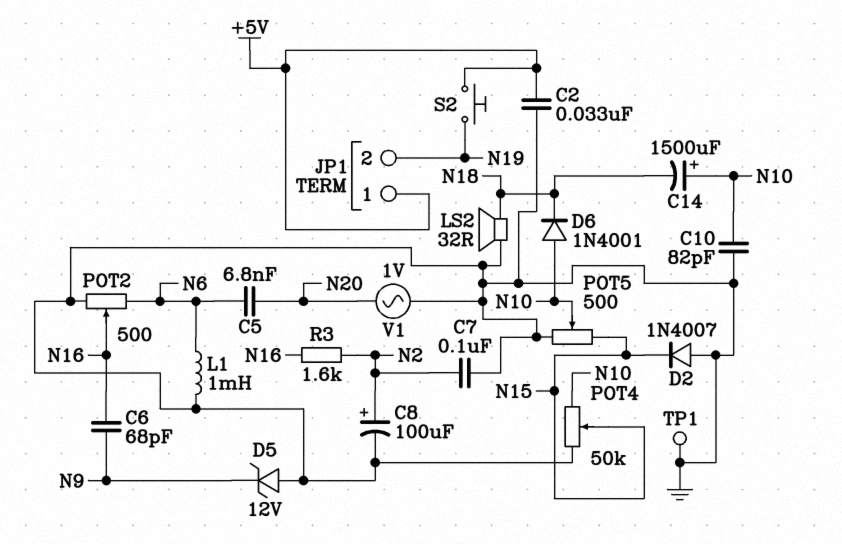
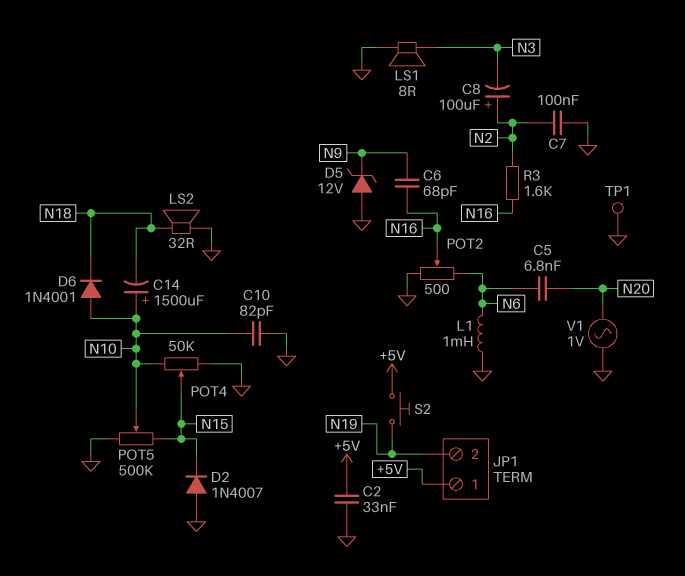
C8: 100uF (plus N2, minus GND) -> 100uF (plus N2, minus N3)
LS1: none -> speaker 8R (GND, N3)
POT5: 500 (GND, N15, wiper N10) -> 500k (GND, N15, wiper N10)

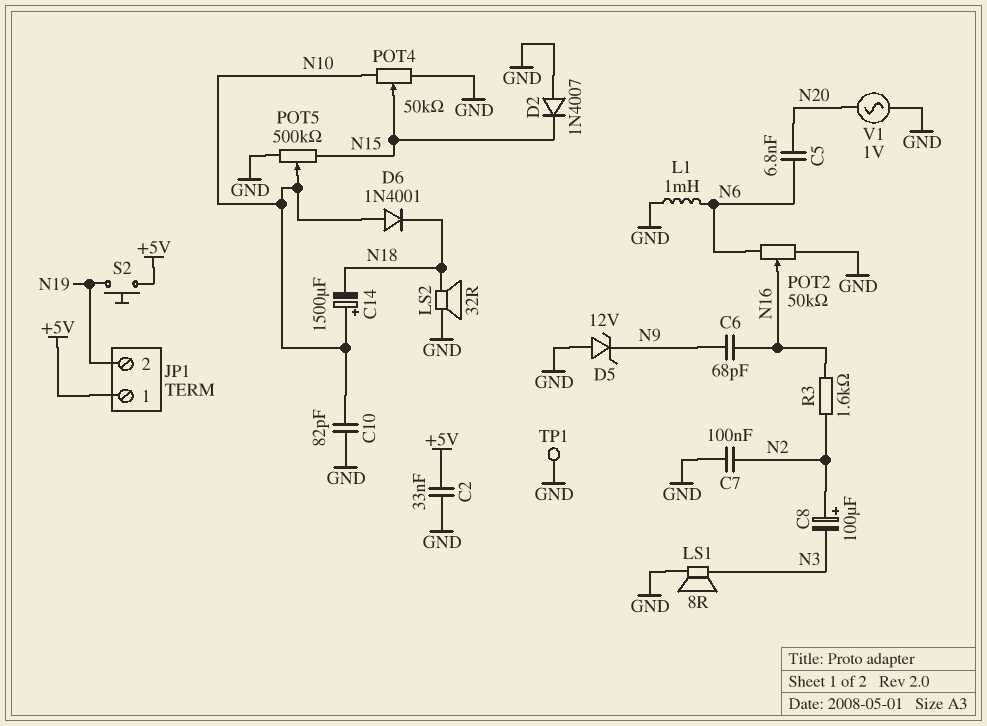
POT2: 500 (GND, N6, wiper N16) -> 50k (GND, N6, wiper N16)

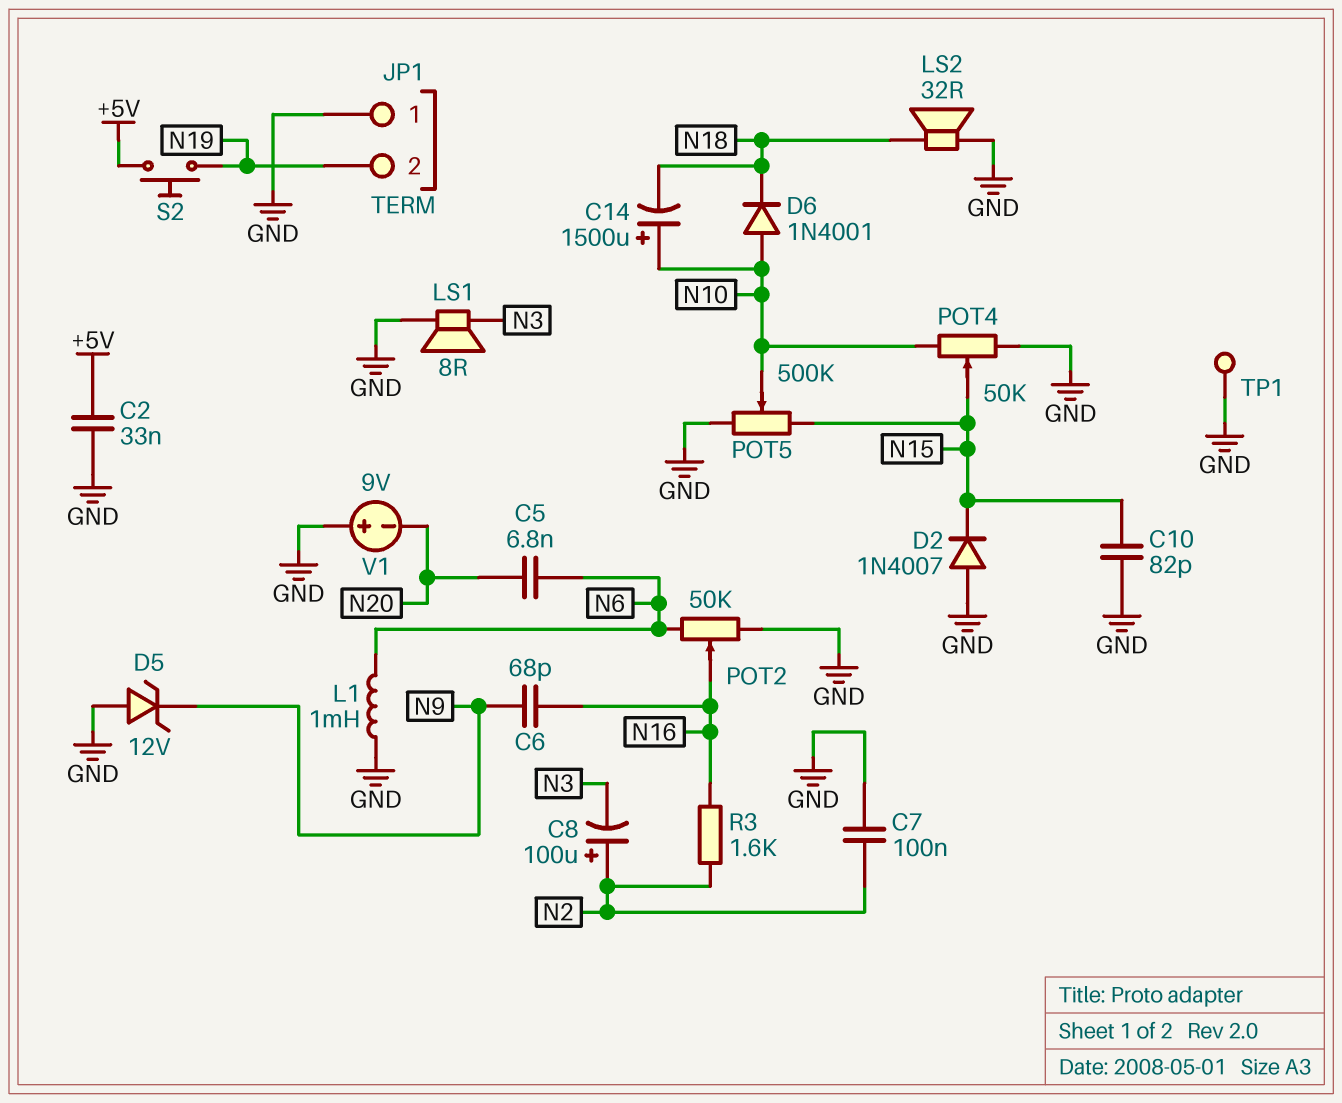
C10: 82pF (GND, N10) -> 82pF (GND, N15)
JP1 pin 1: +5V -> GND
V1: AC 1V (GND, N20) -> 9V (plus GND, minus N20)

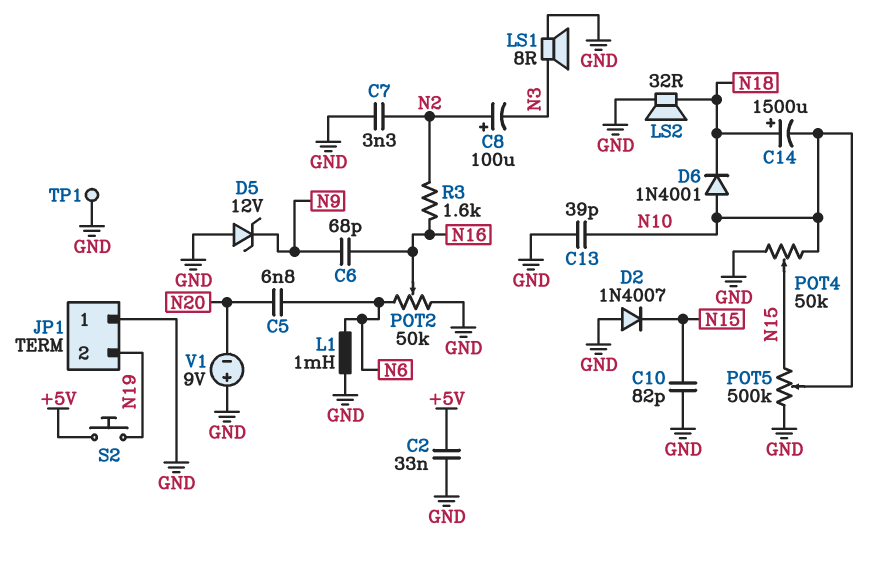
C7: 100nF (GND, N2) -> 3.3nF (GND, N2)
C13: none -> 39pF (GND, N10)
C14: 1500uF (plus N10, minus N18) -> 1500uF (plus N18, minus N10)

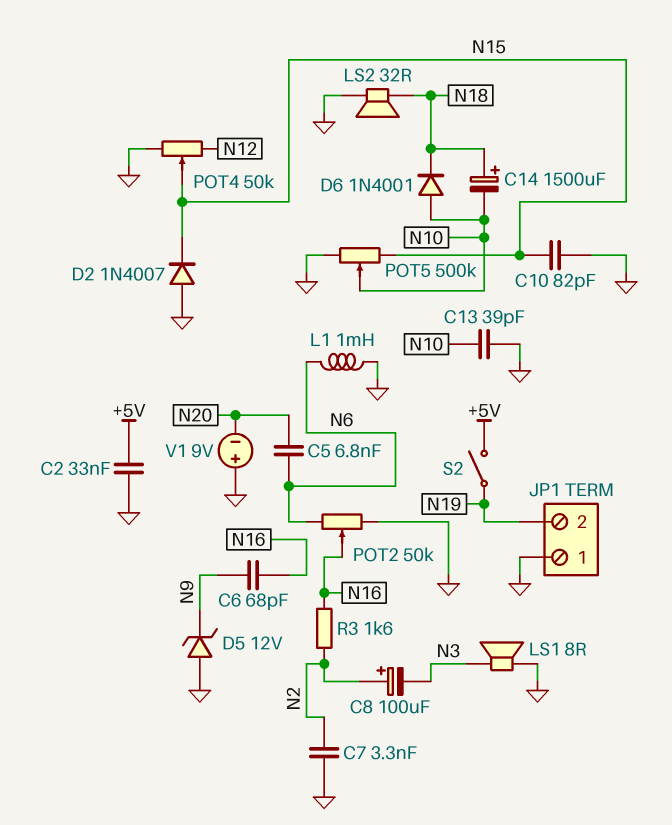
POT4: 50k (GND, N10, wiper N15) -> 50k (GND, N12, wiper N15)
S2: button (+5V, N19) -> switch (+5V, N19)
TP1: test point (GND) -> none

